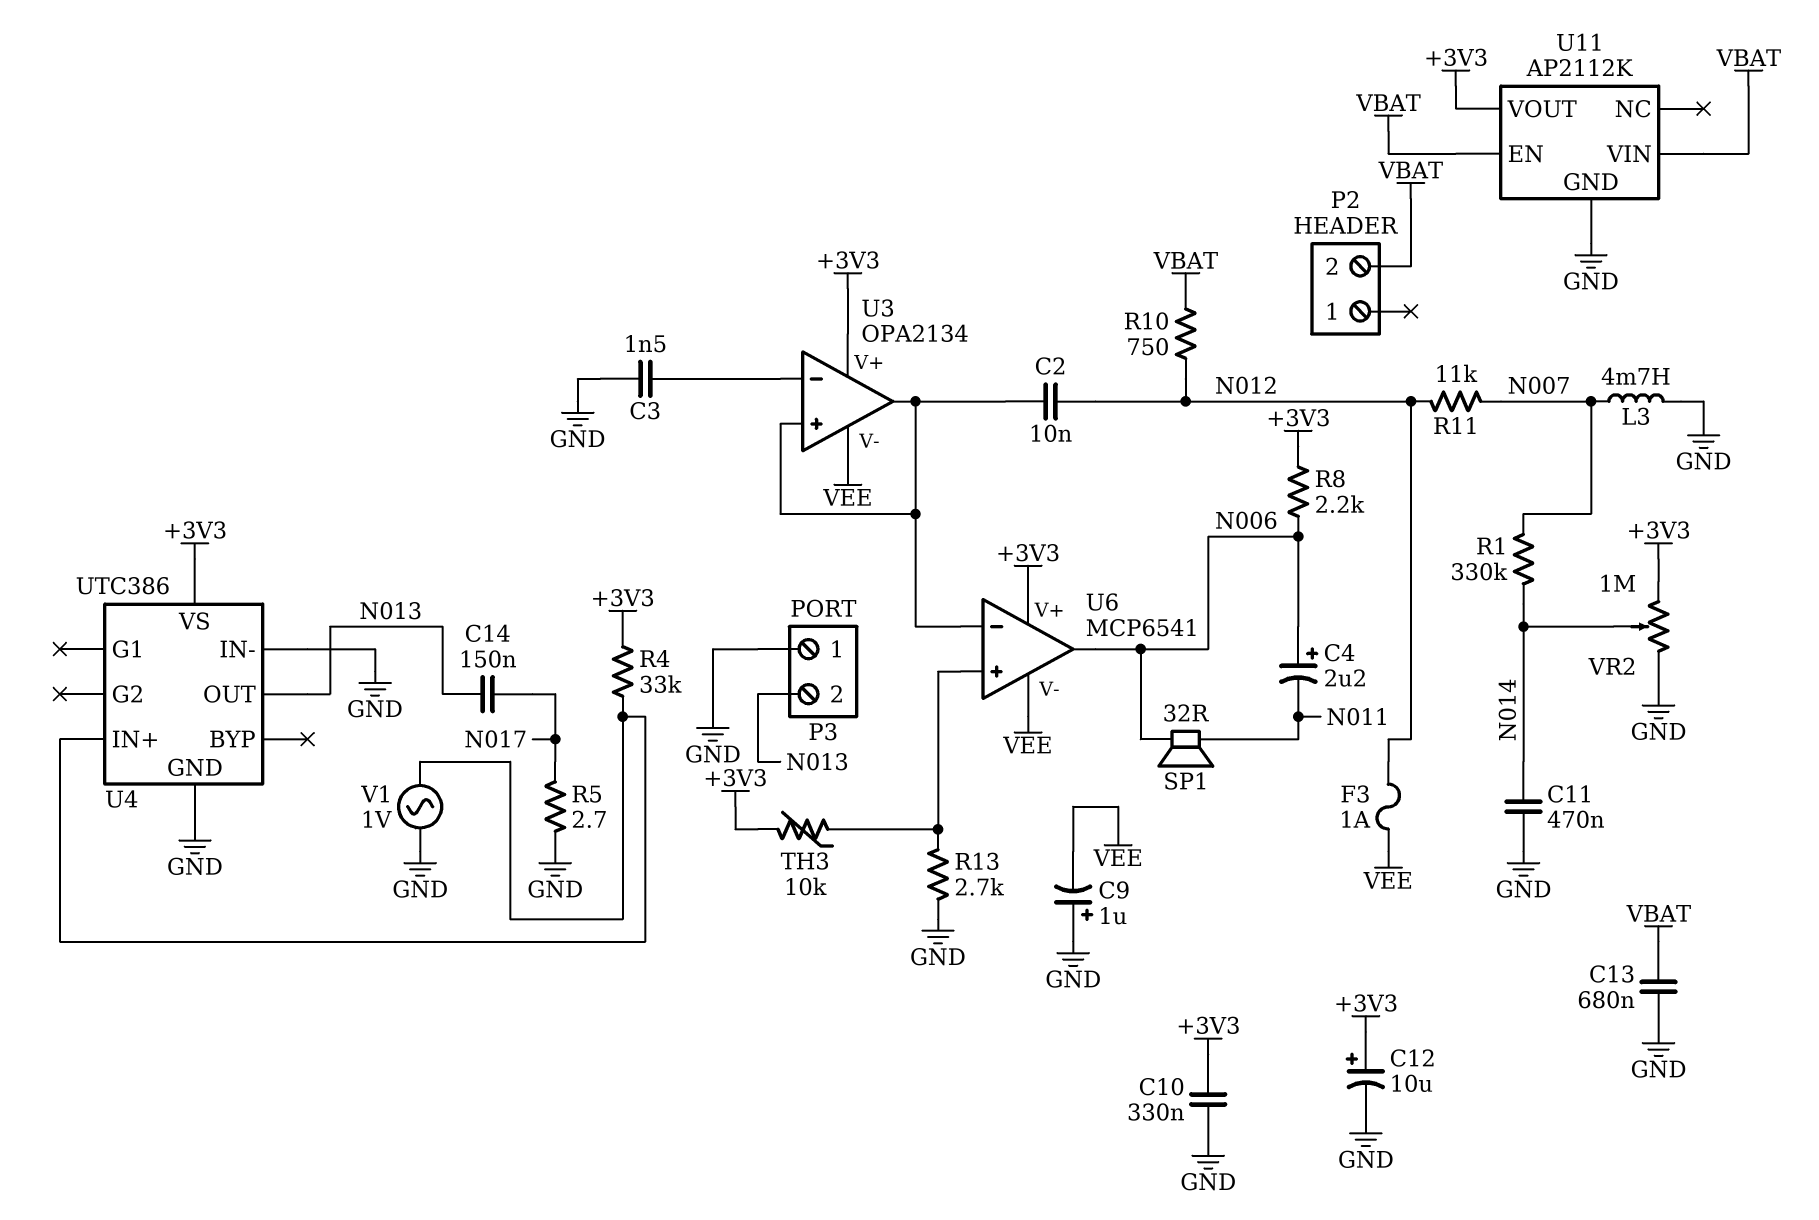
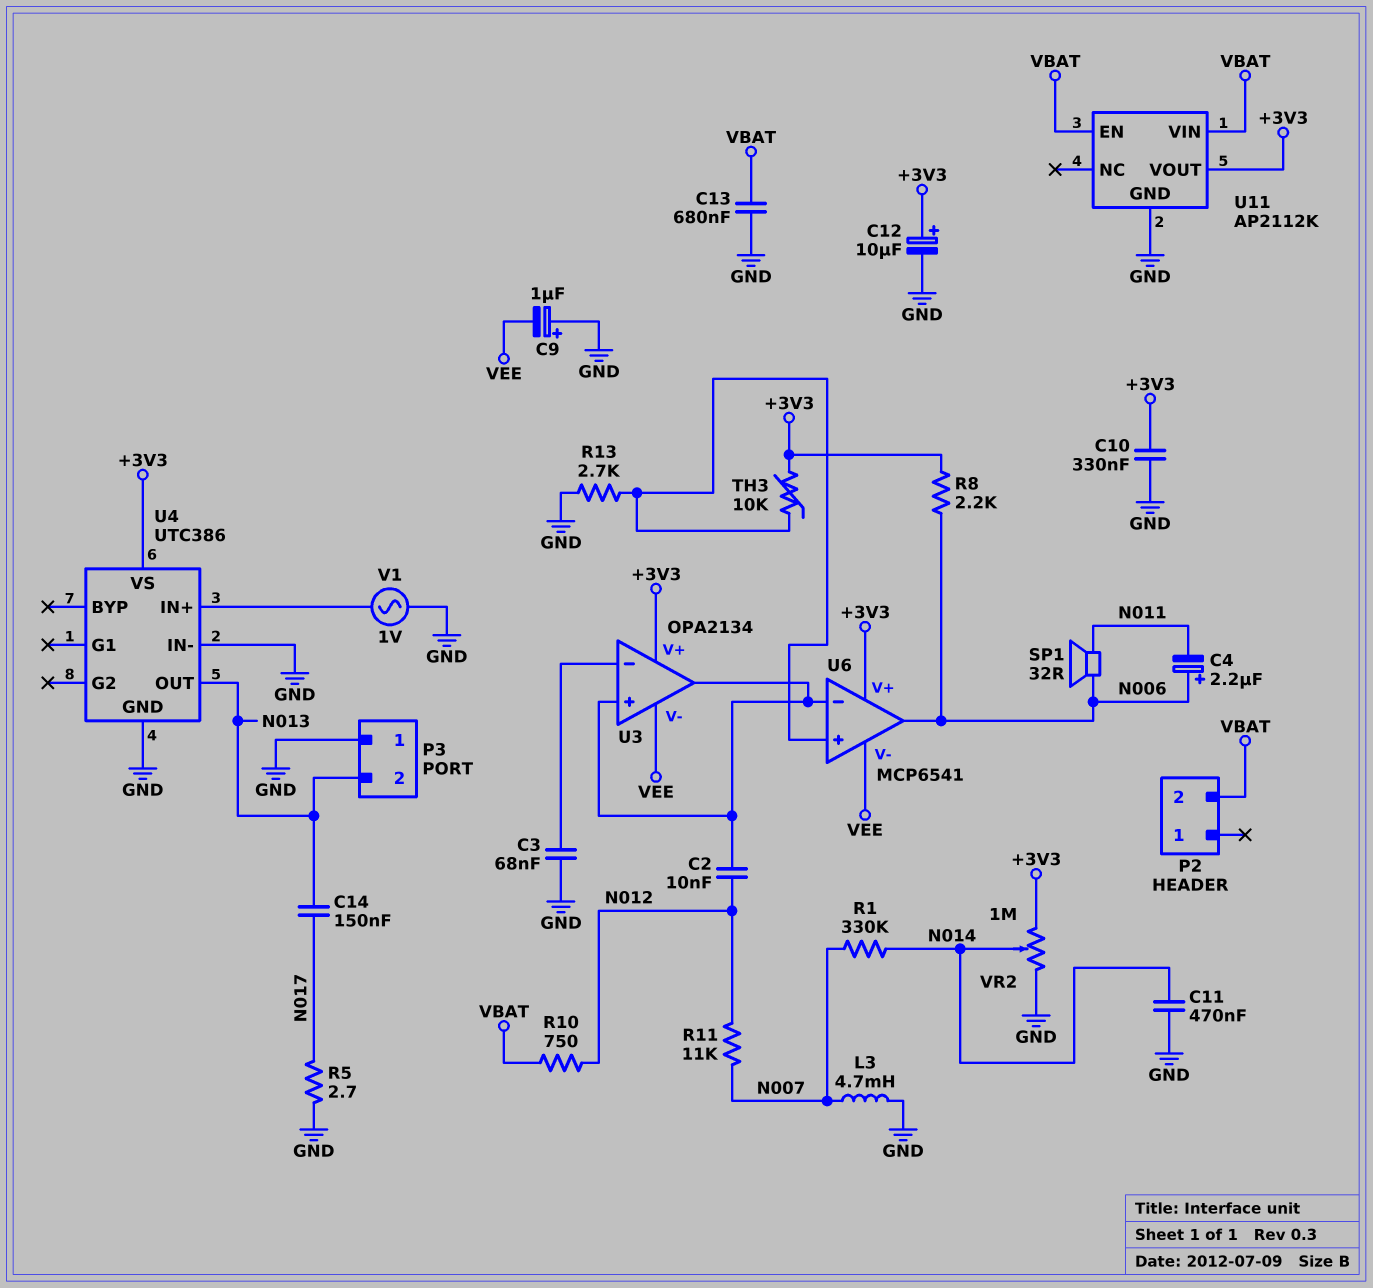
C3: 1.5nF (GND, U3/in-) -> 68nF (GND, U3/in-)
F3: 1A (N012, VEE) -> none
R4: 33k (+3V3, U4/IN+) -> none

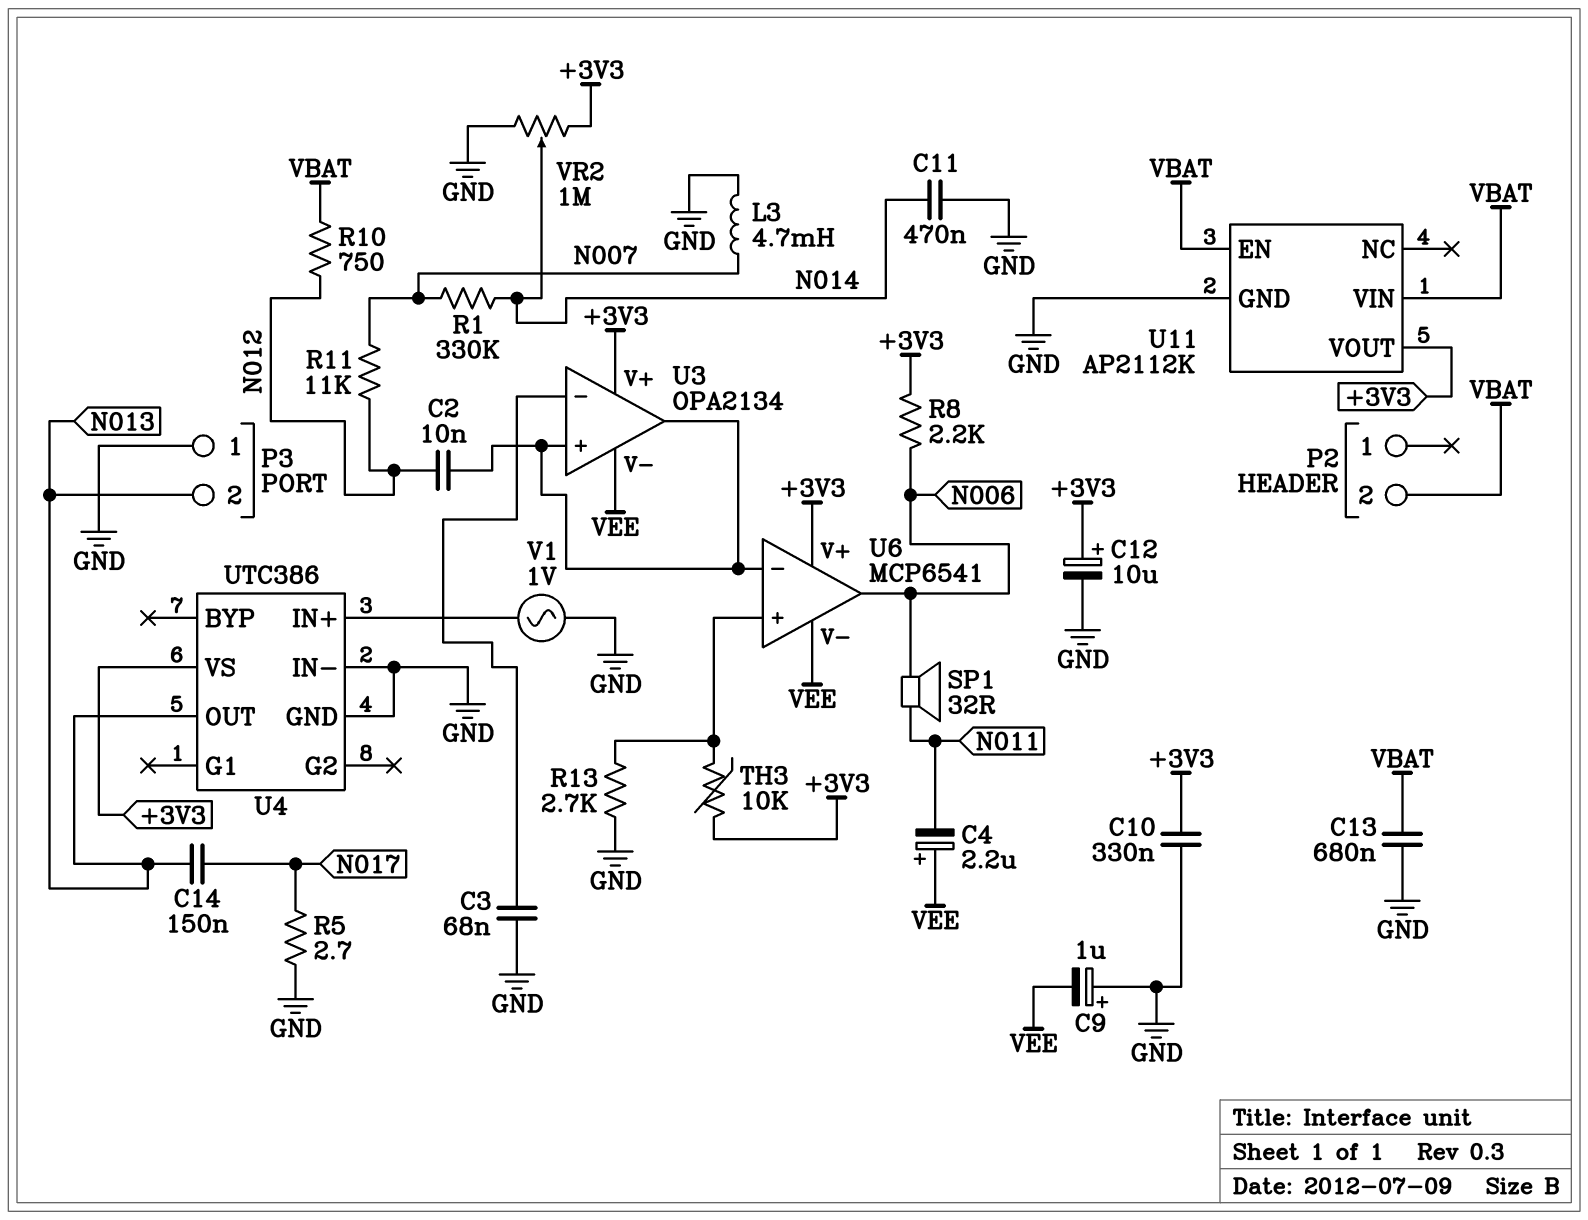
C4: 2.2uF (plus N006, minus N011) -> 2.2uF (plus VEE, minus N011)

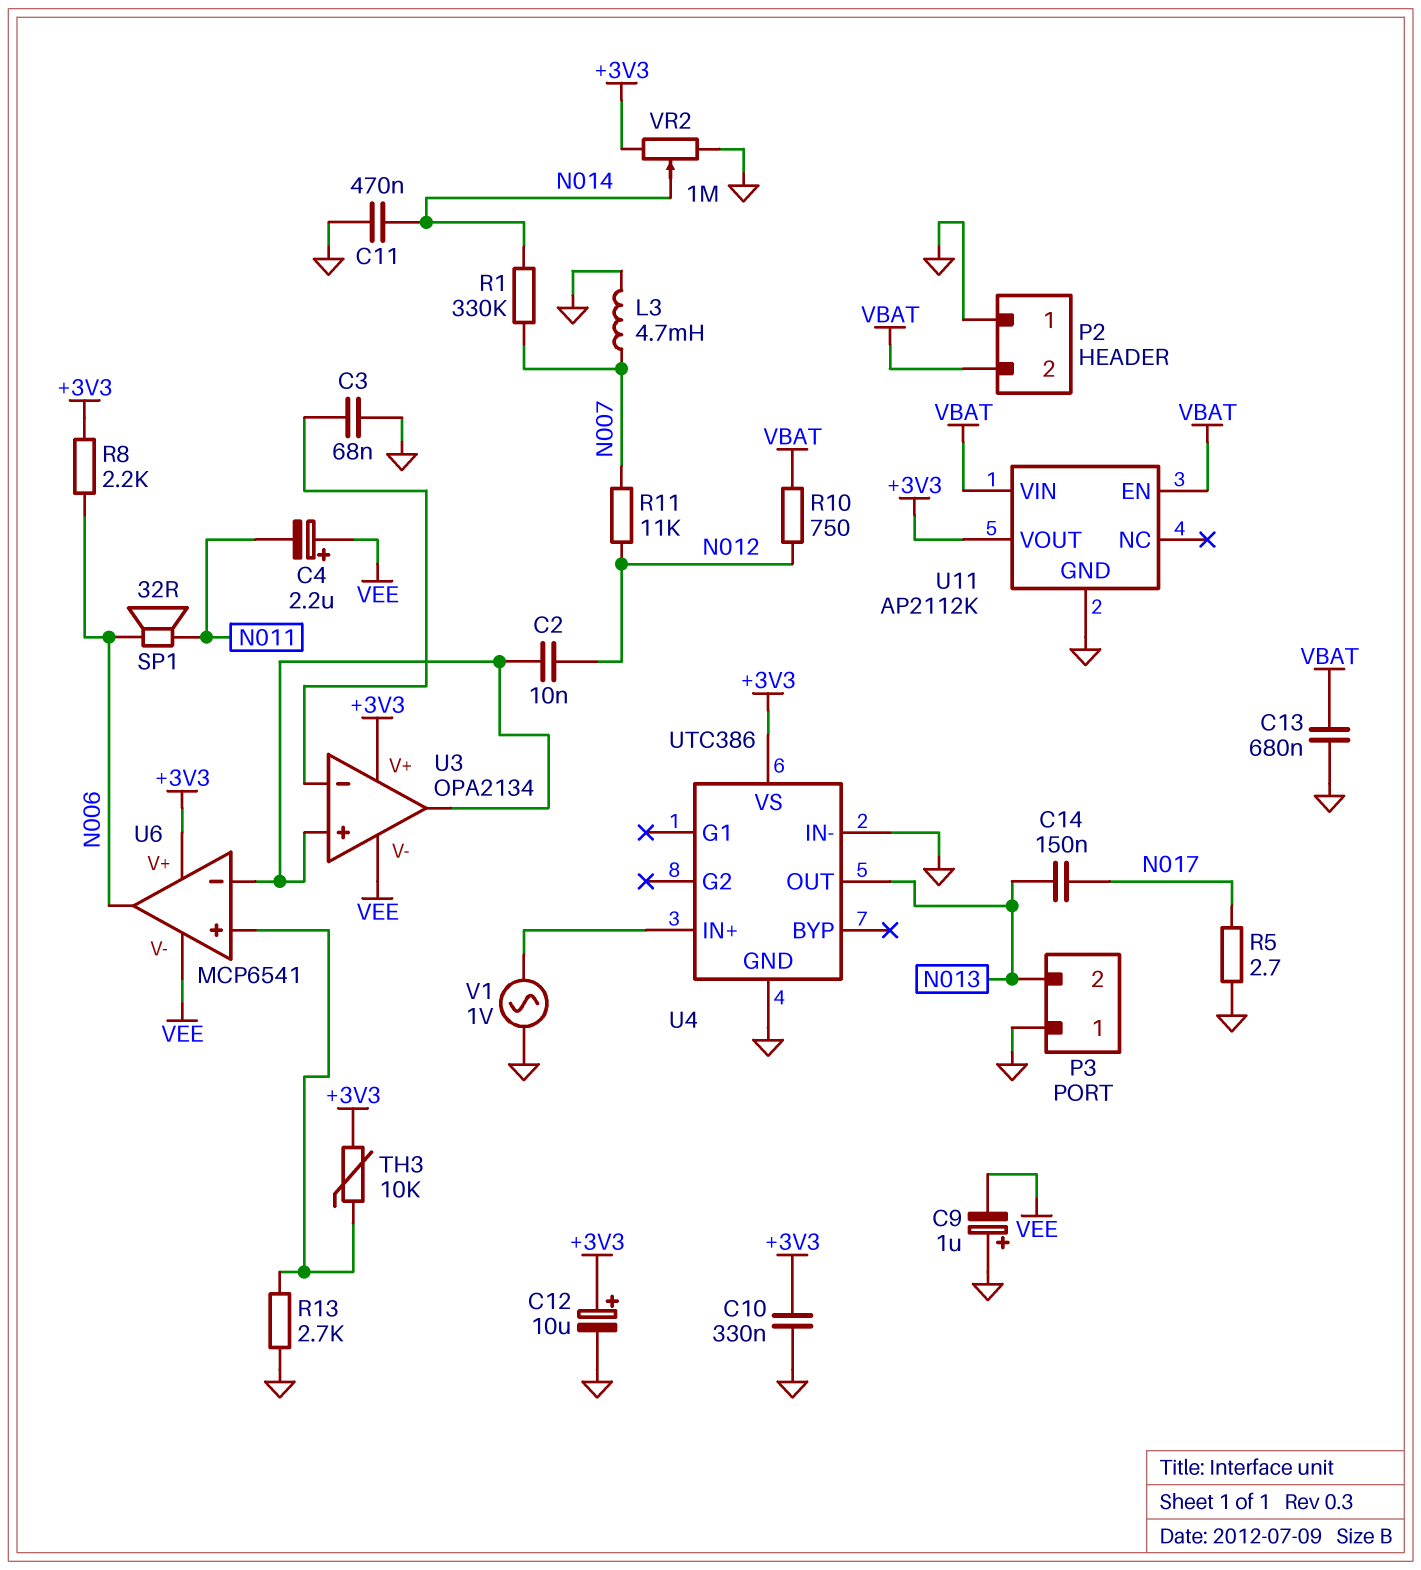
P2 pin 1: none -> GND

